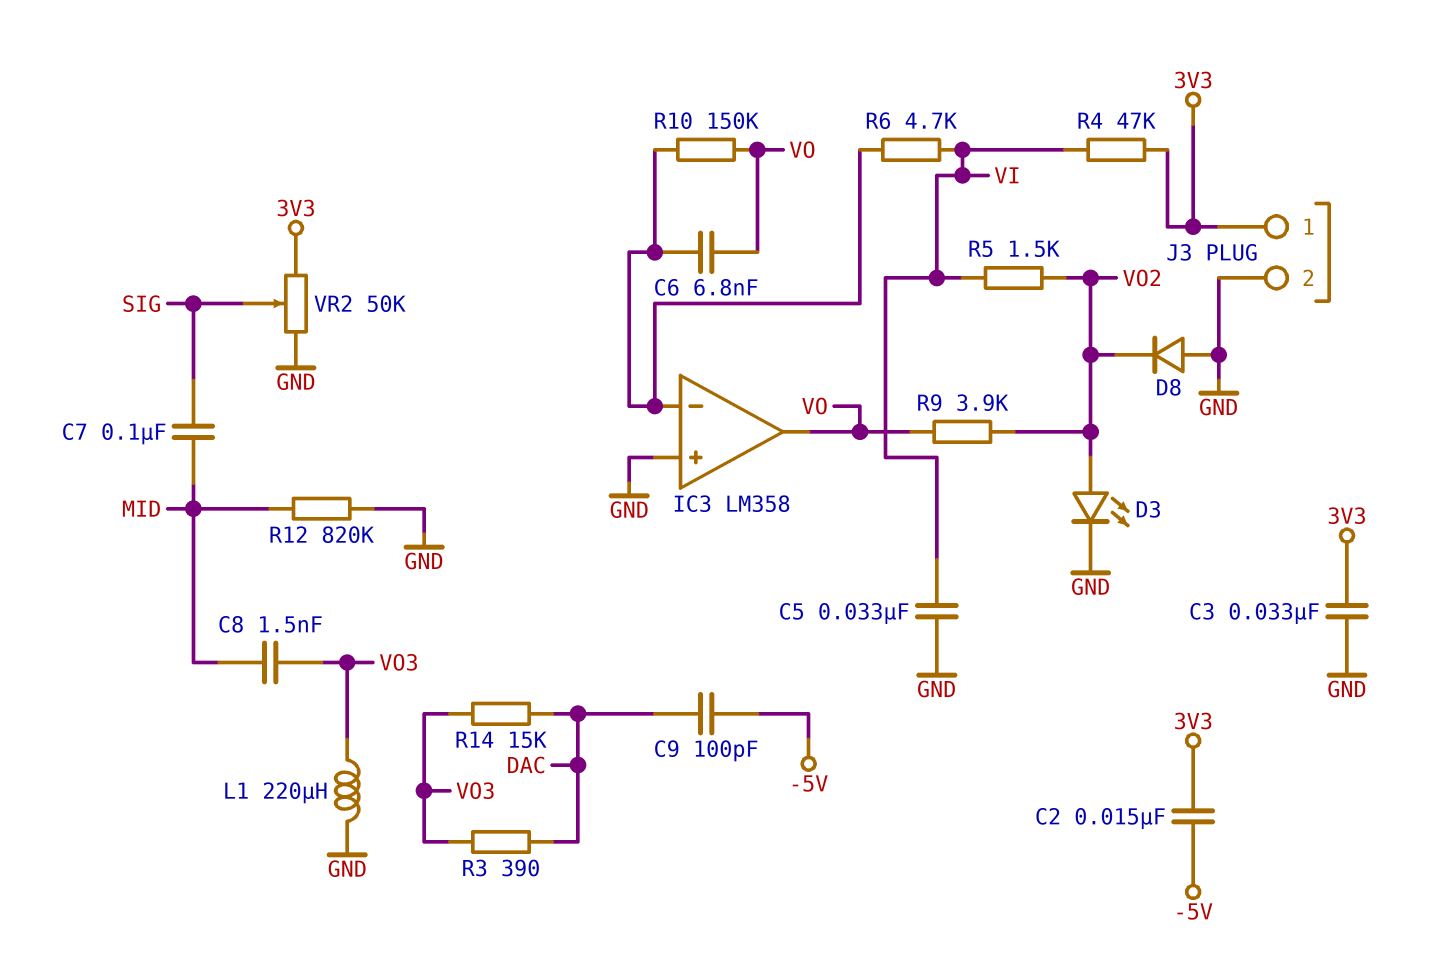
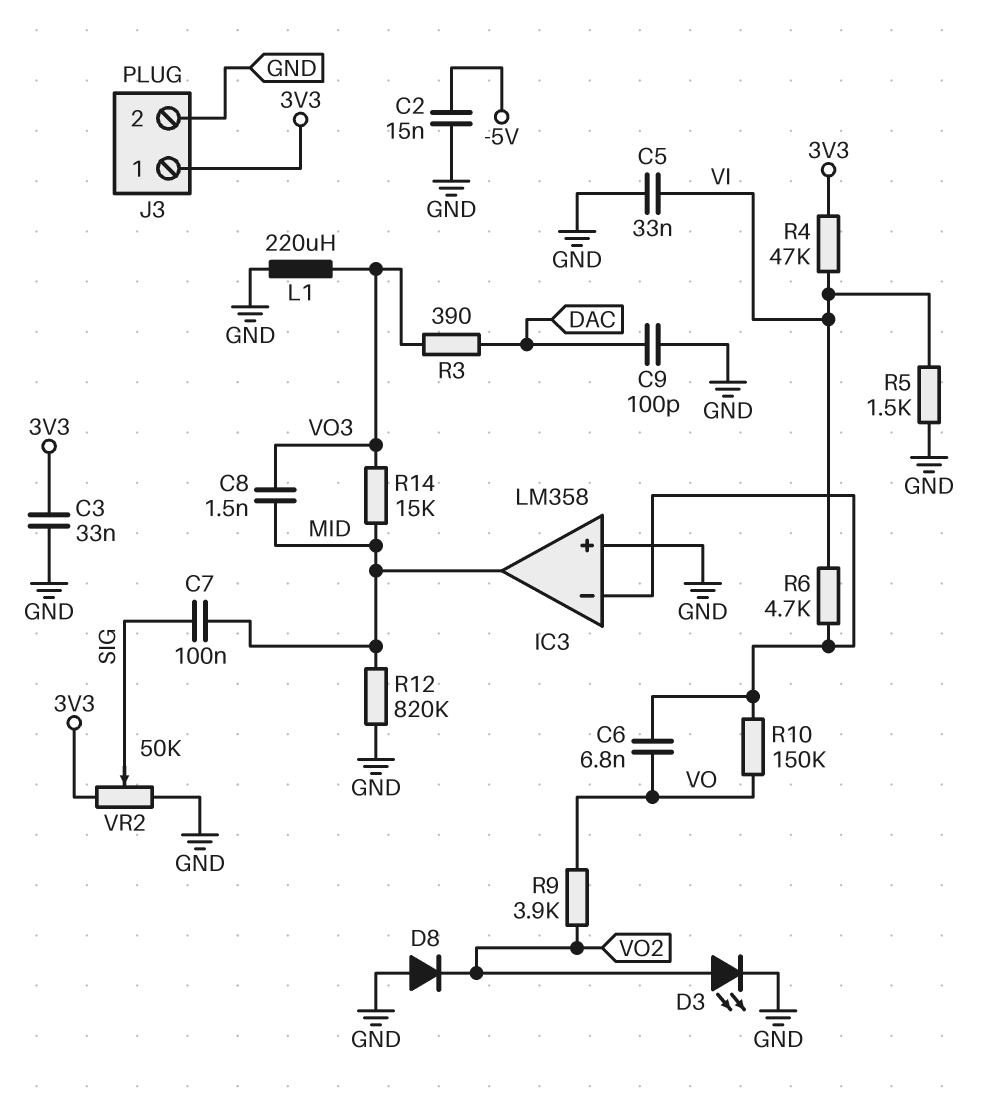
C2: 15nF (-5V, 3V3) -> 15nF (-5V, GND)
C9: 100pF (-5V, DAC) -> 100pF (DAC, GND)
IC3 pin out: VO -> MID
R5: 1.5k (VI, VO2) -> 1.5k (GND, VI)
R14: 15k (DAC, VO3) -> 15k (MID, VO3)

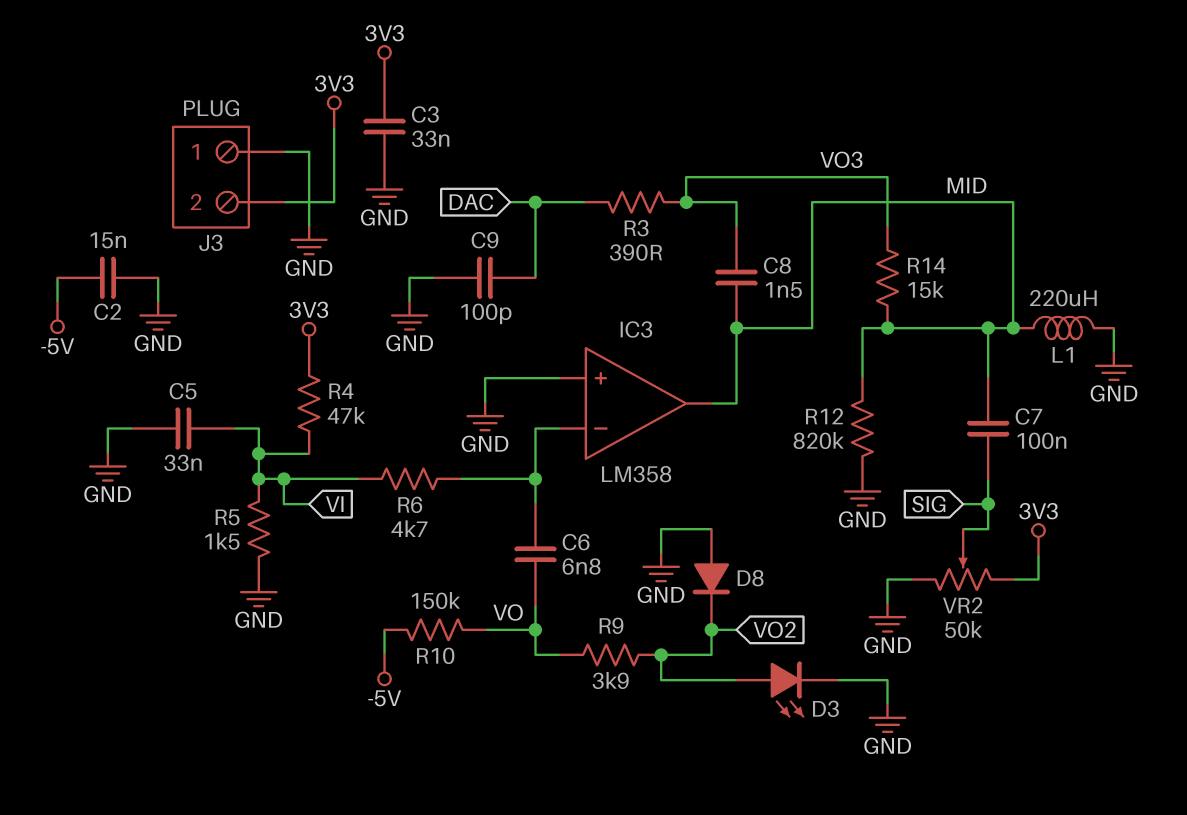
J3 pin 1: 3V3 -> GND
J3 pin 2: GND -> 3V3
L1: 220uH (GND, VO3) -> 220uH (GND, MID)
R10: 150k (IC3/in-, VO) -> 150k (-5V, VO)

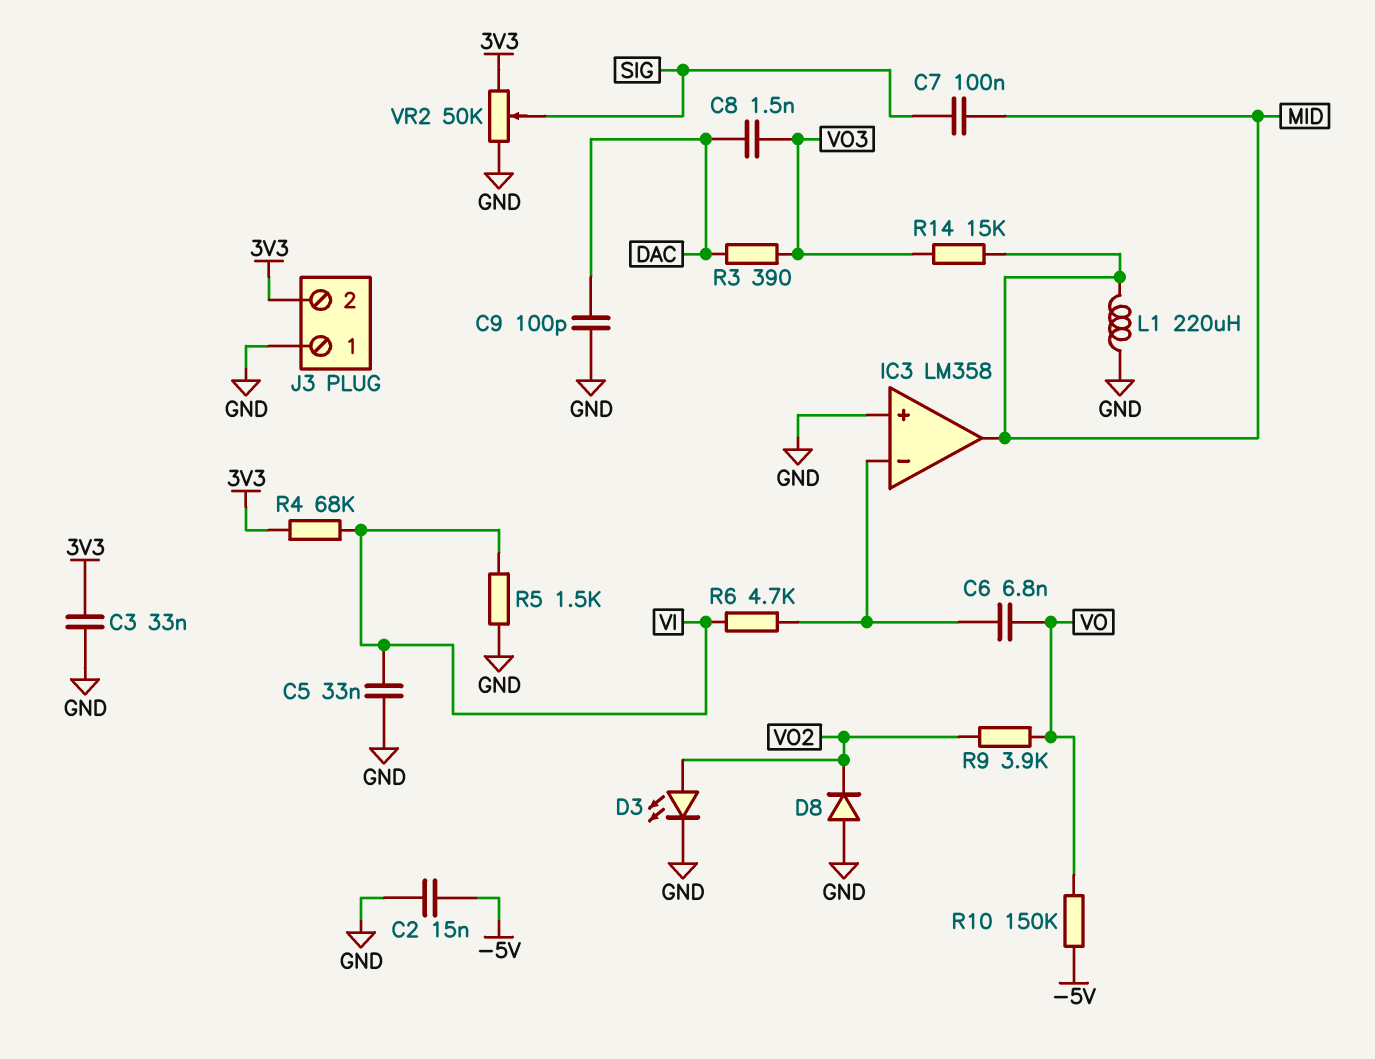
C8: 1.5nF (MID, VO3) -> 1.5nF (DAC, VO3)
R4: 47k (3V3, VI) -> 68k (3V3, VI)
R12: 820k (GND, MID) -> none

